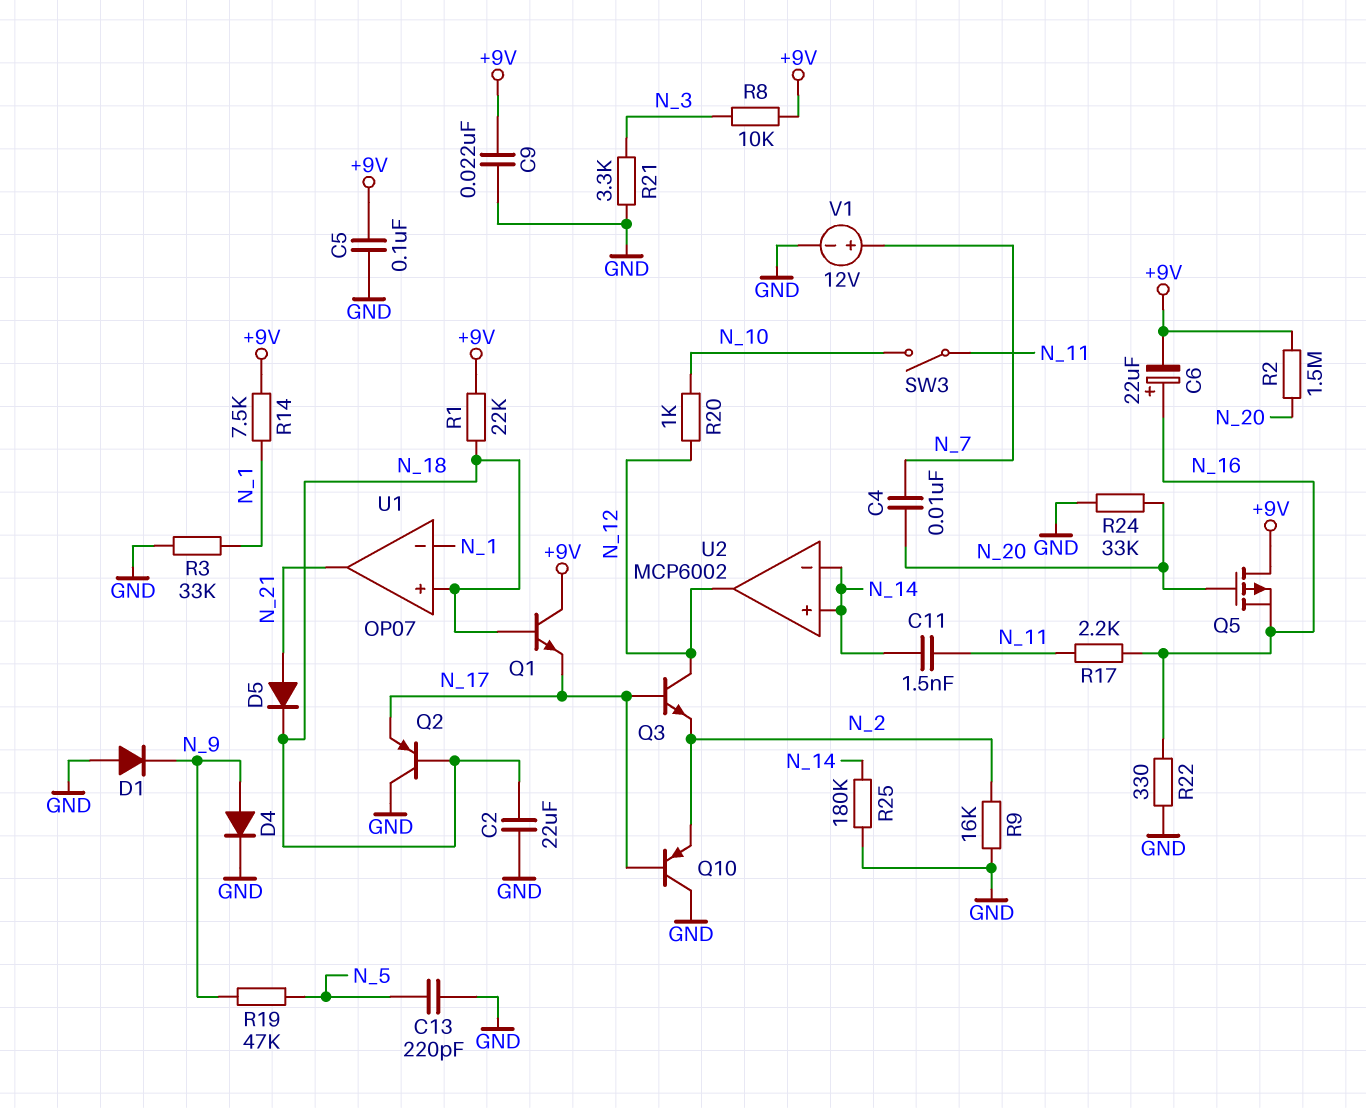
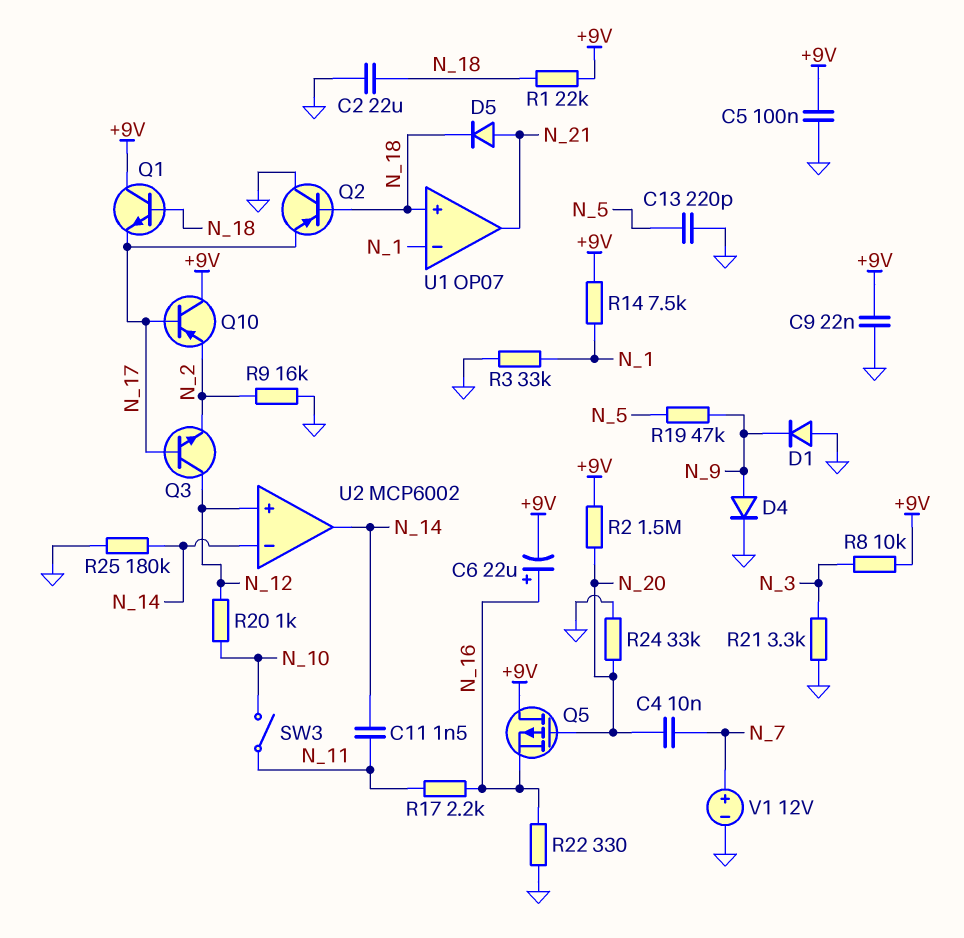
Q10: PNP (B N_17, C GND, E N_2) -> PNP (B N_17, C +9V, E N_2)
U2 pin in+: N_14 -> N_12
U2 pin out: N_12 -> N_14

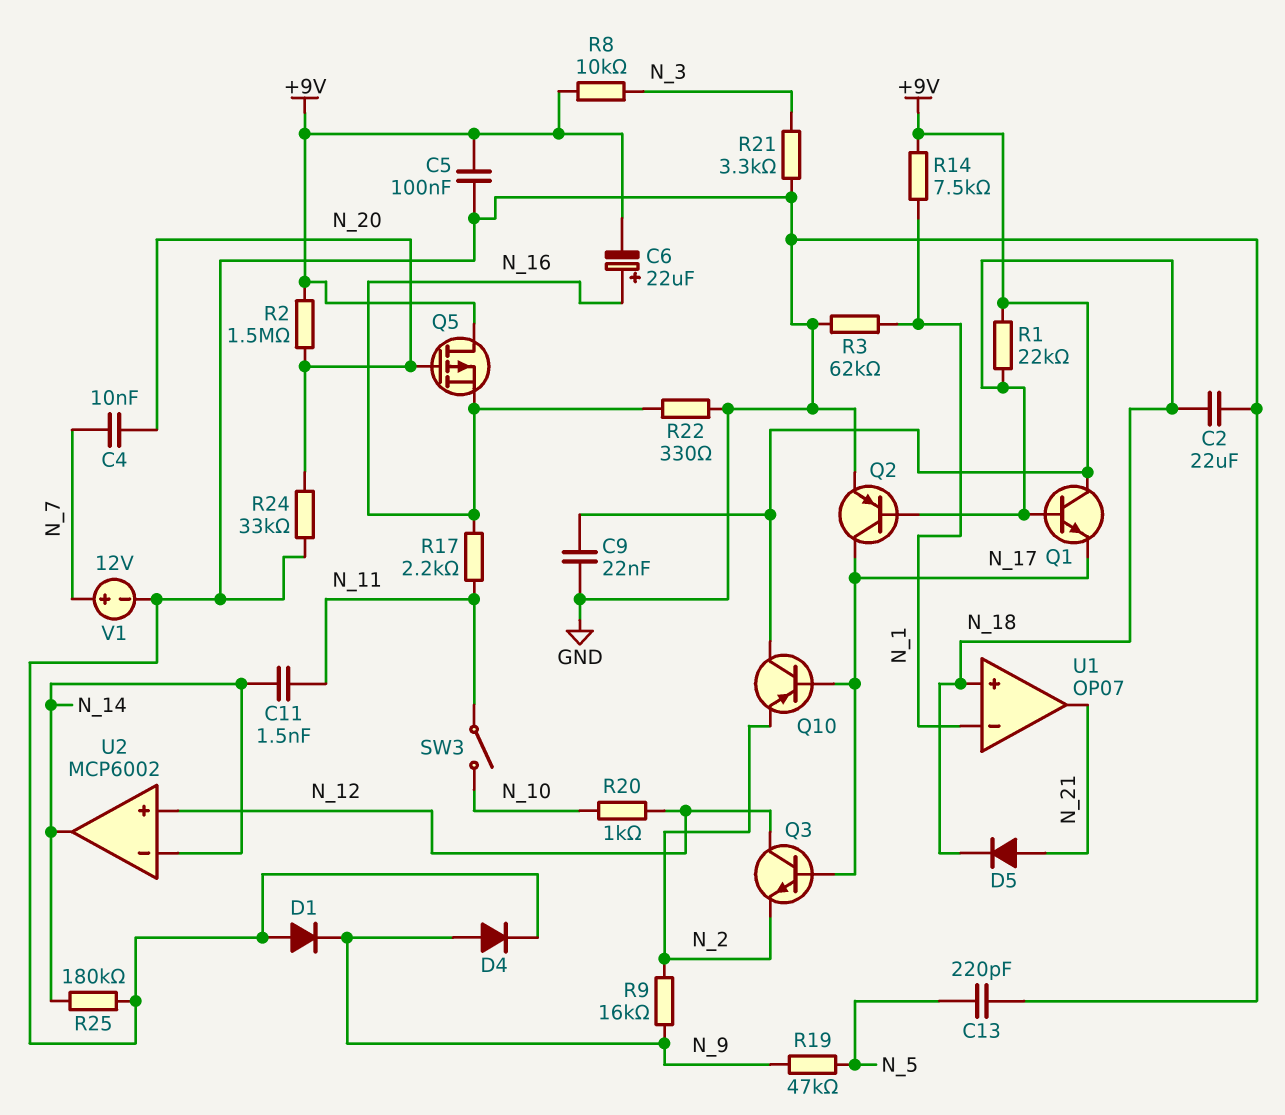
Q2: PNP (B N_18, C GND, E N_17) -> PNP (B N_18, C N_17, E GND)
R3: 33k (GND, N_1) -> 62k (GND, N_1)
R9: 16k (GND, N_2) -> 16k (N_2, N_9)

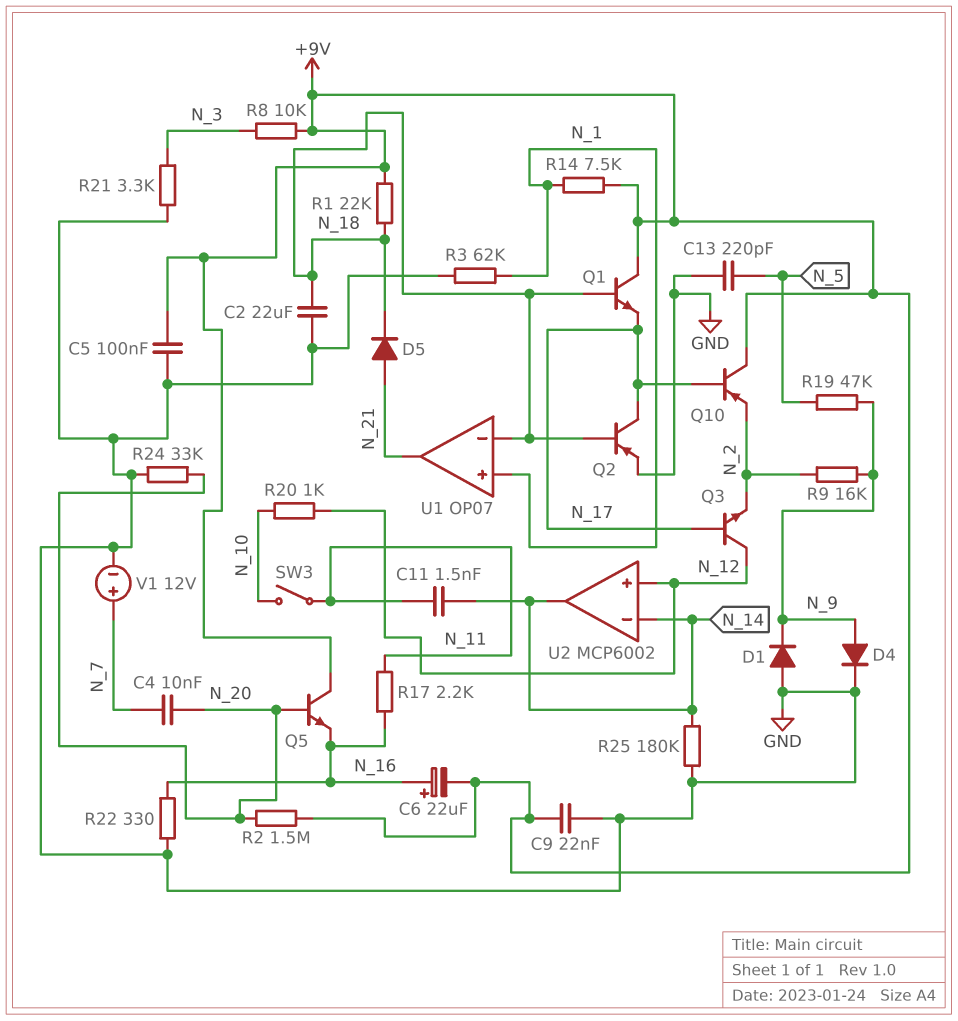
Q5: PMOS (G N_20, D +9V, S N_16) -> NPN (B N_20, C +9V, E N_16)
U1 pin in+: N_18 -> N_1
U1 pin in-: N_1 -> N_18

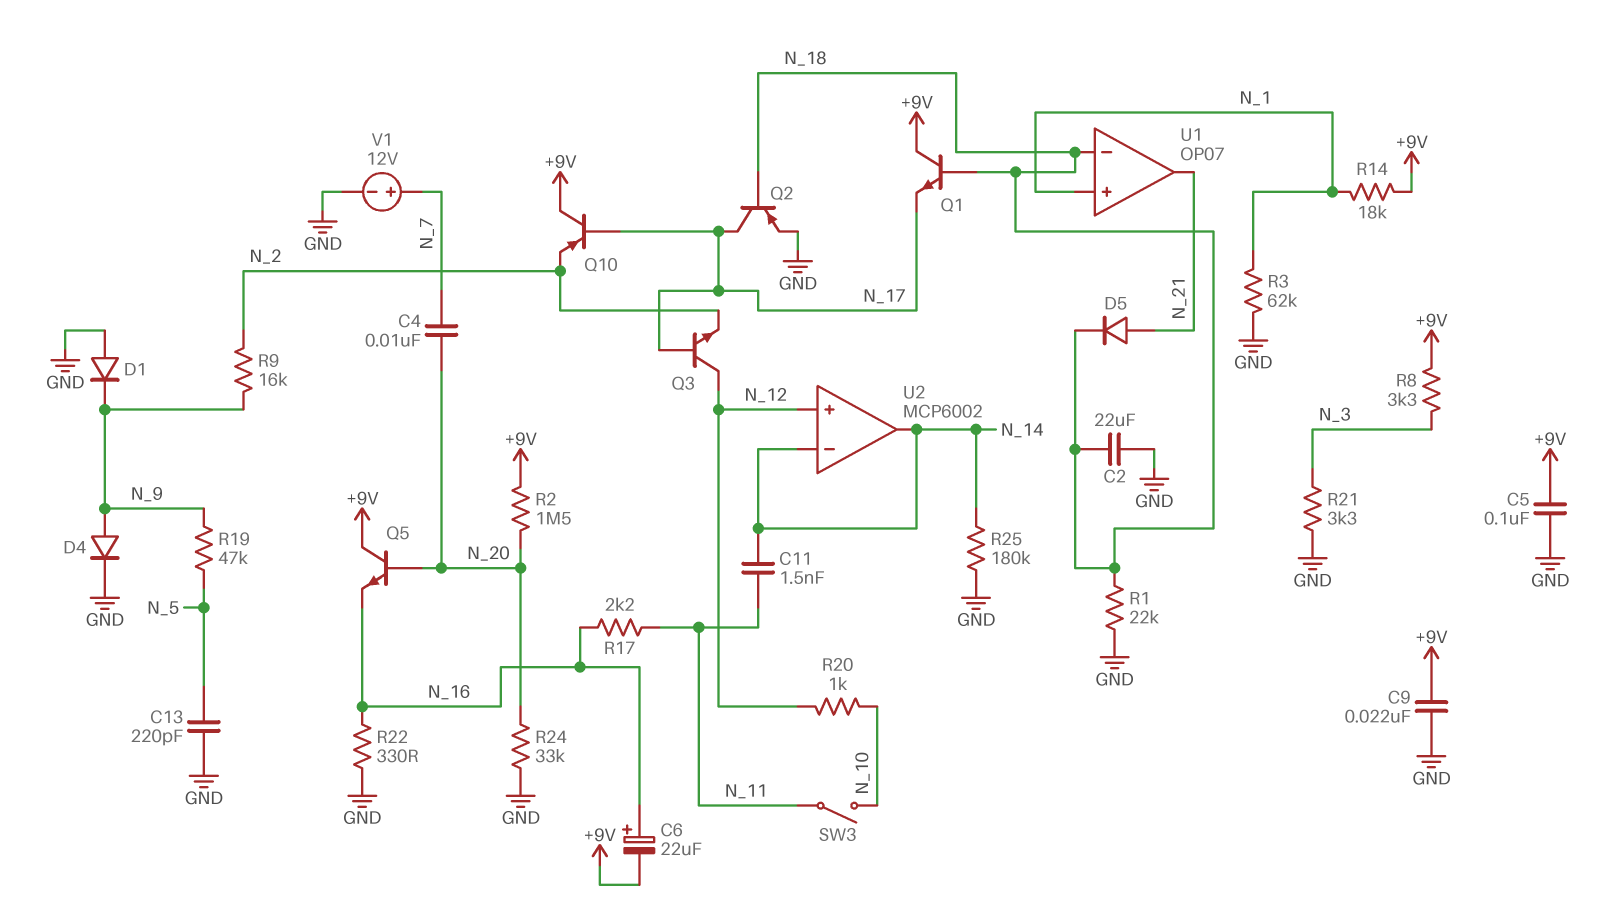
R1: 22k (+9V, N_18) -> 22k (GND, N_18)
R8: 10k (+9V, N_3) -> 3.3k (+9V, N_3)
R14: 7.5k (+9V, N_1) -> 18k (+9V, N_1)

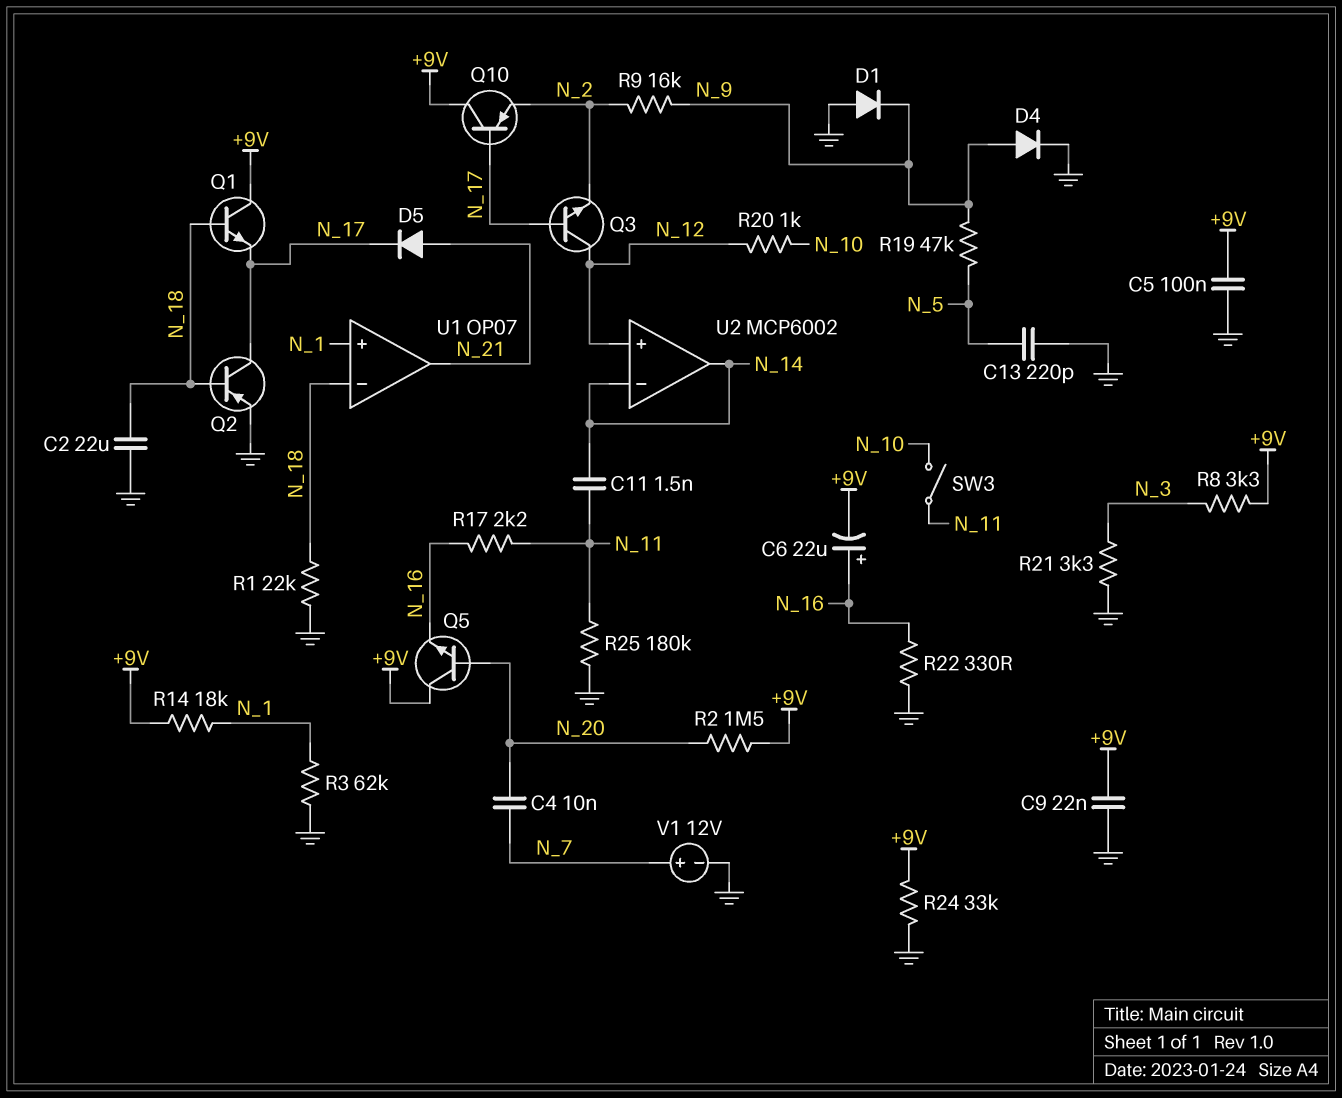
D5: diode (A N_21, K N_18) -> diode (A N_21, K N_17)
R24: 33k (GND, N_20) -> 33k (+9V, GND)
R25: 180k (GND, N_14) -> 180k (GND, N_11)

